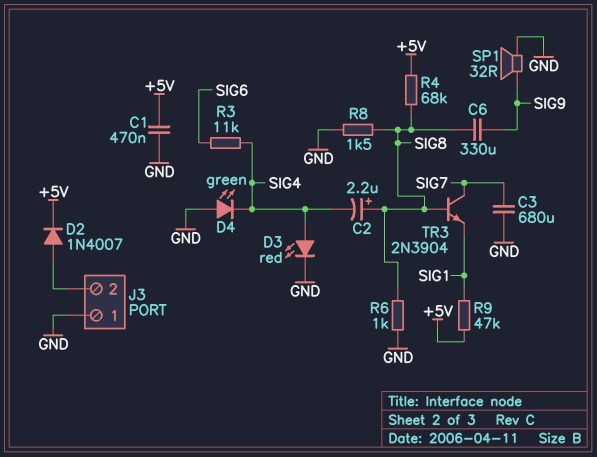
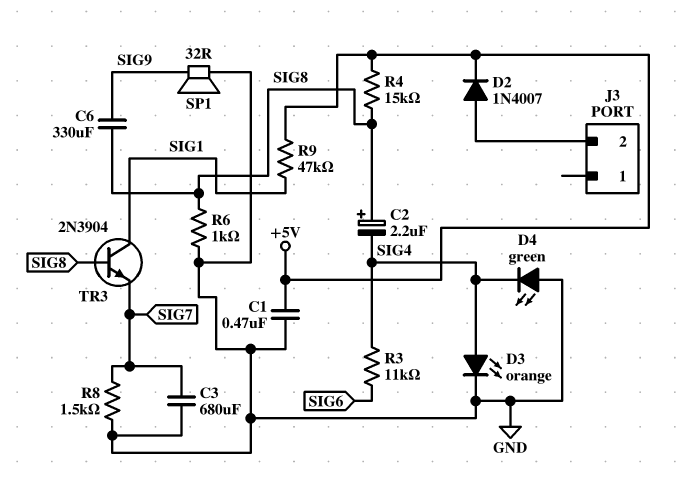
D3: LED red (A SIG4, K GND) -> LED orange (A SIG4, K GND)
J3 pin 1: GND -> none
R4: 68k (+5V, SIG8) -> 15k (+5V, SIG8)
R8: 1.5k (GND, SIG8) -> 1.5k (GND, SIG7)
TR3: NPN 2N3904 (B SIG8, C SIG7, E SIG1) -> NPN 2N3904 (B SIG8, C SIG1, E SIG7)

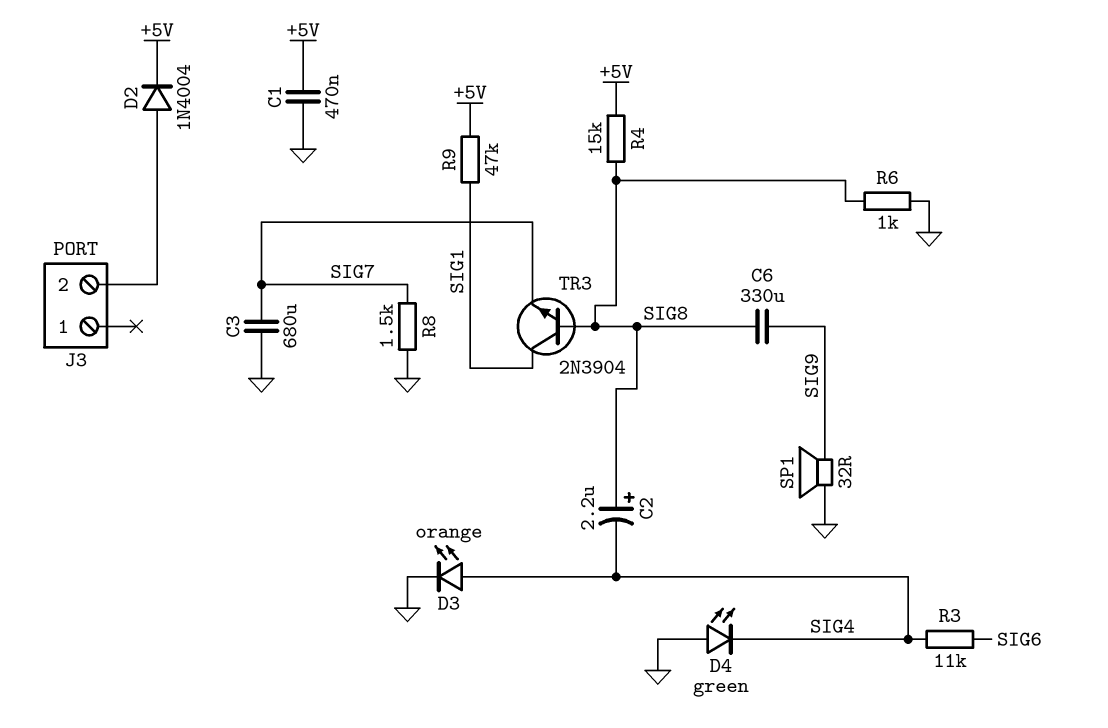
D2: diode 1N4007 (A J3/2, K +5V) -> diode 1N4004 (A J3/2, K +5V)

